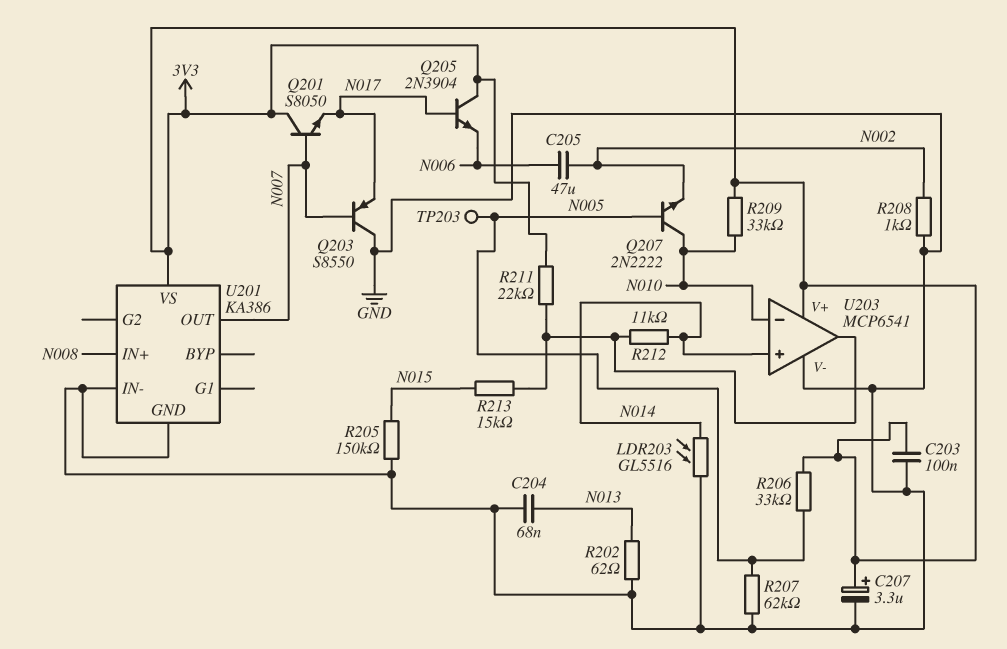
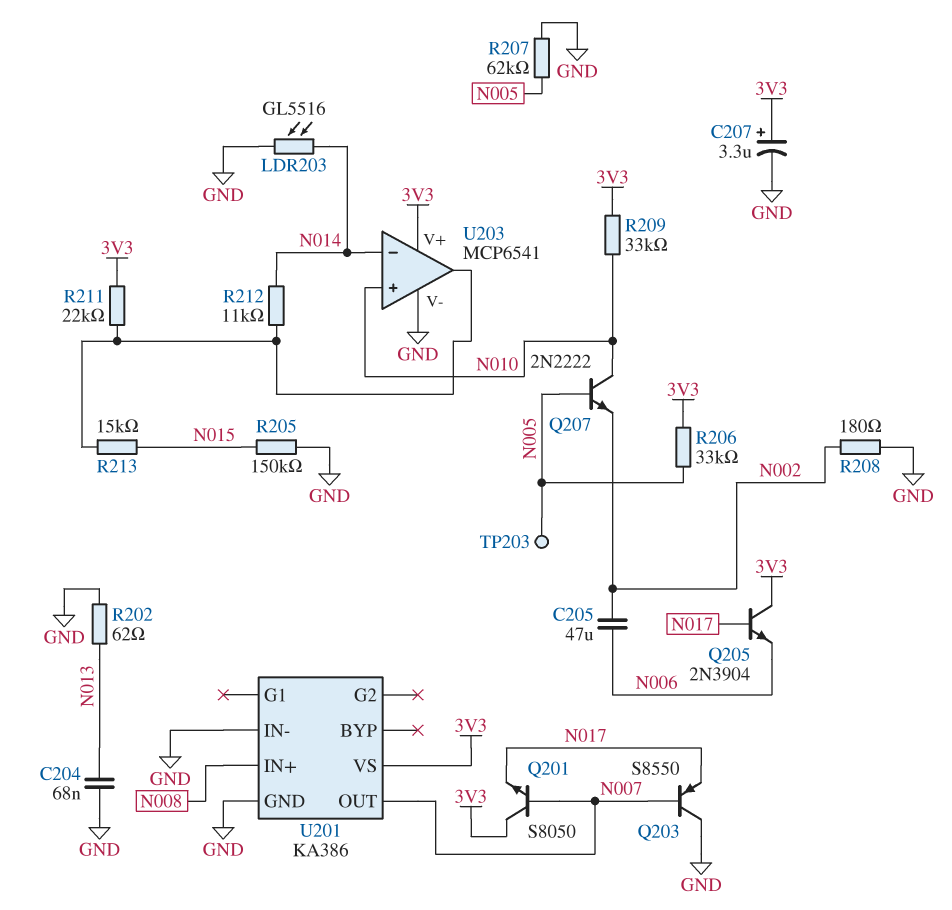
C203: 100nF (3V3, GND) -> none
R208: 1k (GND, N002) -> 180 (GND, N002)
U203 pin in+: N014 -> N010
U203 pin in-: N010 -> N014

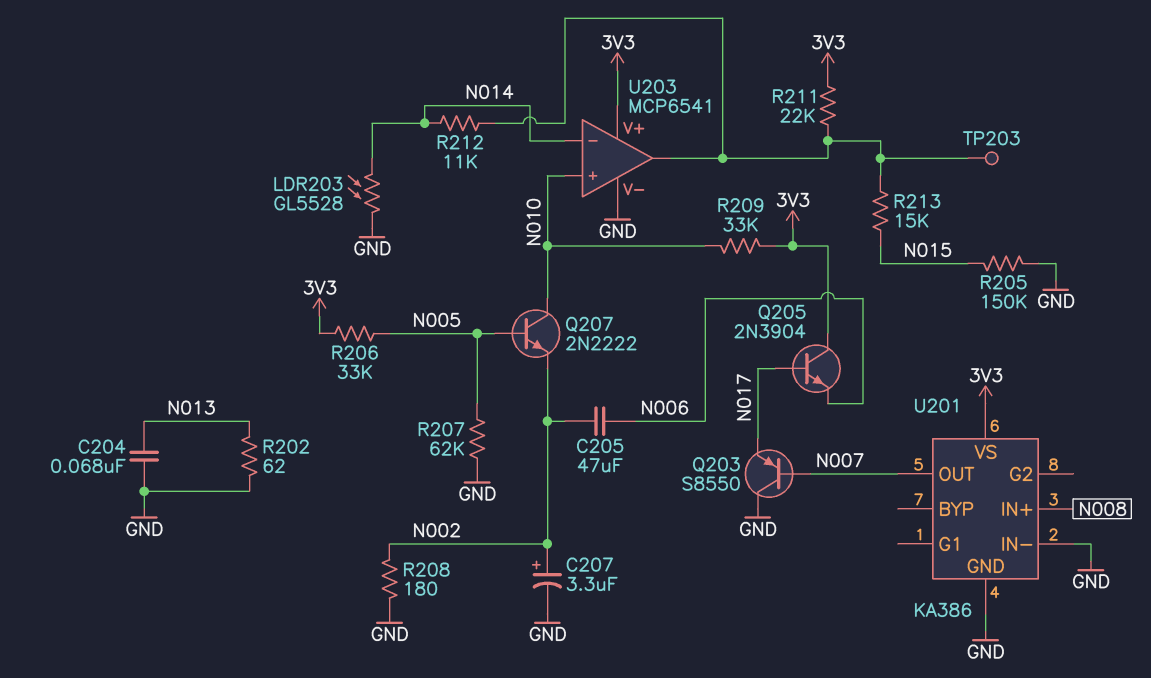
C207: 3.3uF (plus 3V3, minus GND) -> 3.3uF (plus N002, minus GND)
LDR203: GL5516 (GND, N014) -> GL5528 (GND, N014)
Q201: NPN S8050 (B N007, C 3V3, E N017) -> none
TP203: test point (N005) -> test point (U203/out)

